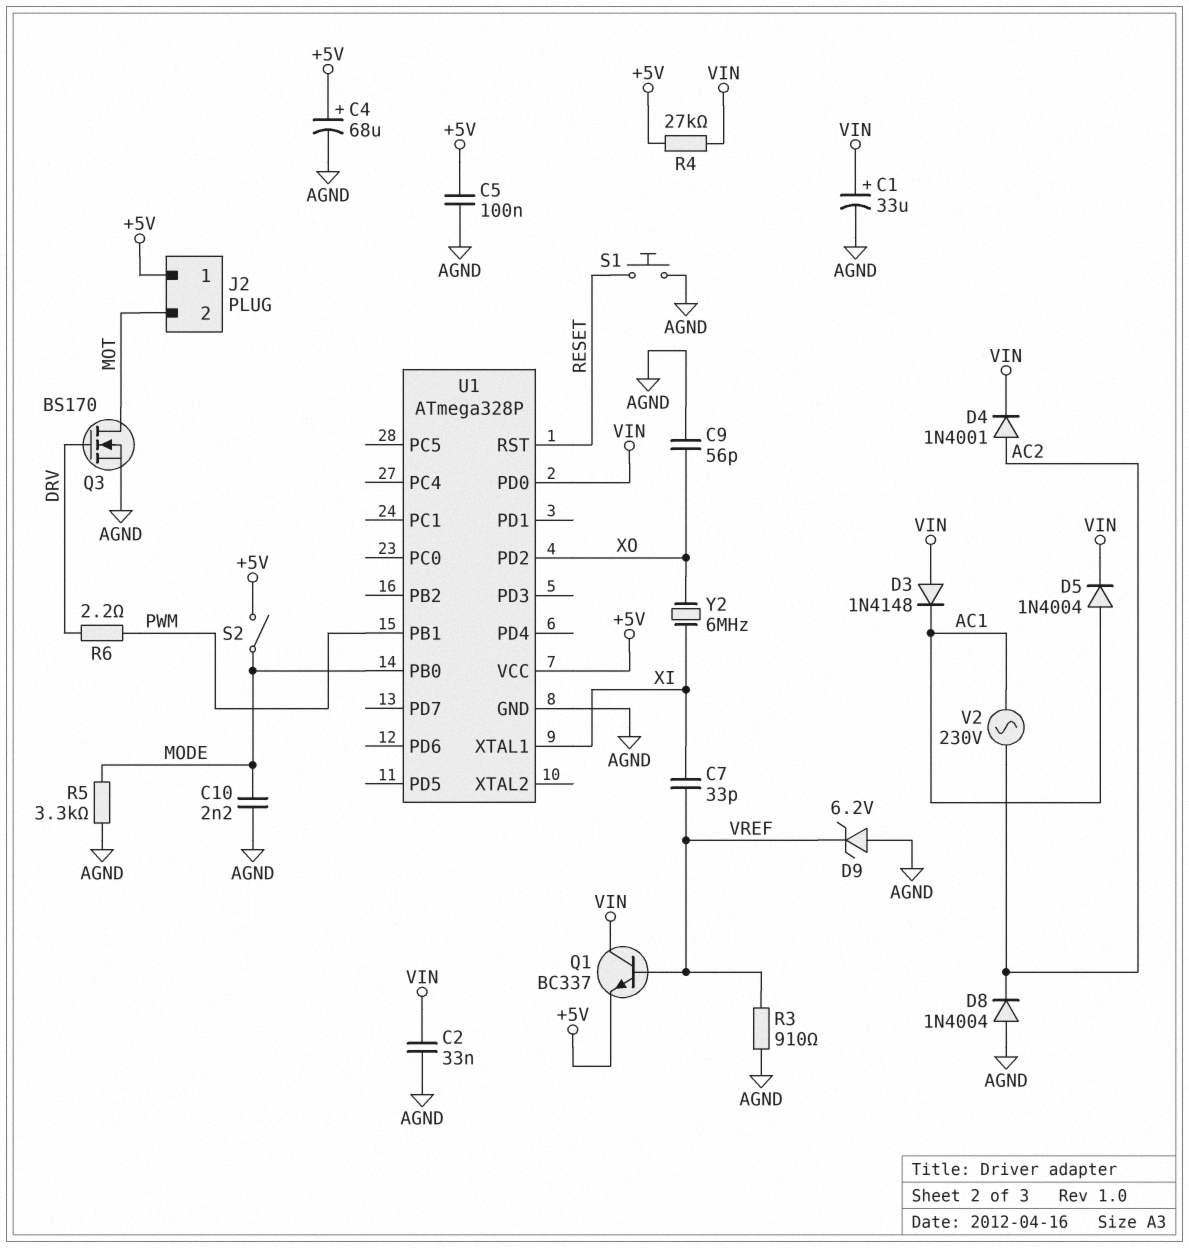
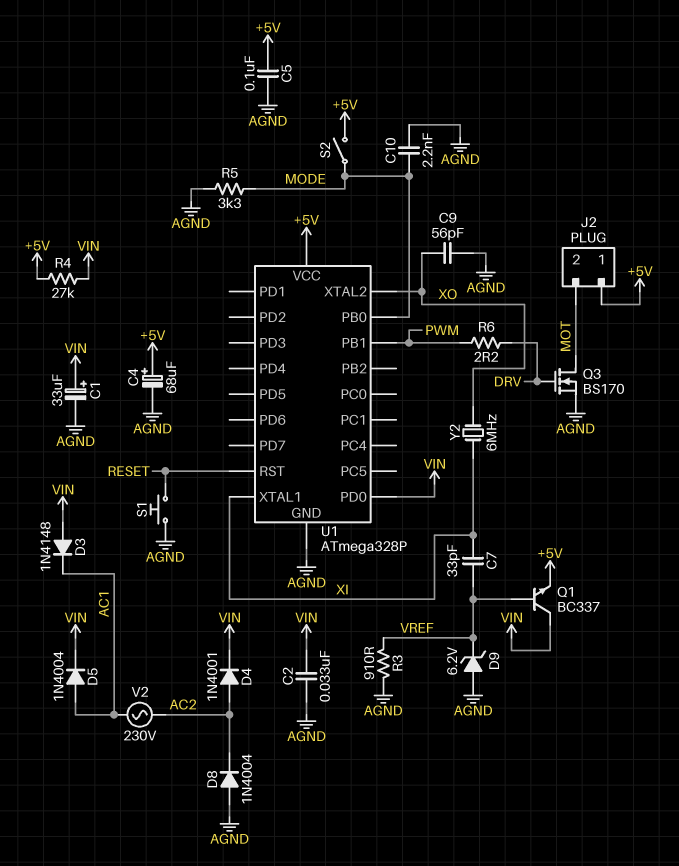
U1 pin PD2: XO -> none
U1 pin XTAL2: none -> XO

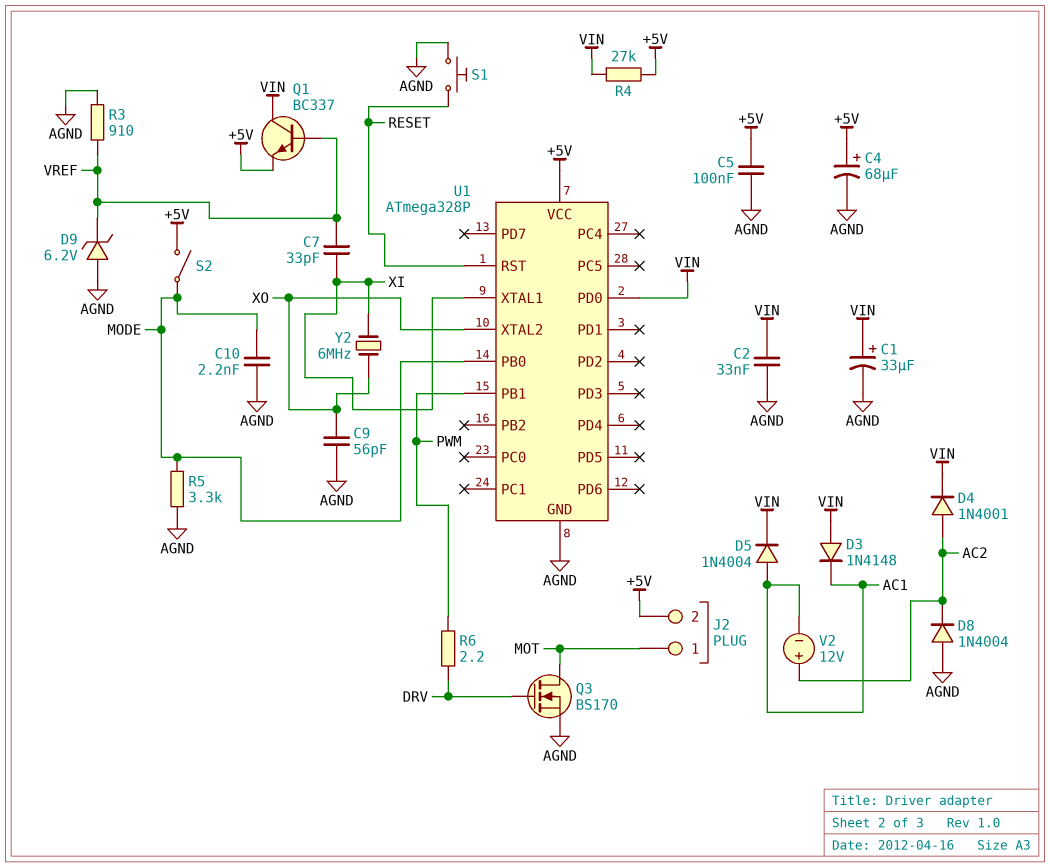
J2 pin 1: +5V -> MOT
J2 pin 2: MOT -> +5V
V2: AC 230V (AC1, AC2) -> 12V (plus AC2, minus AC1)

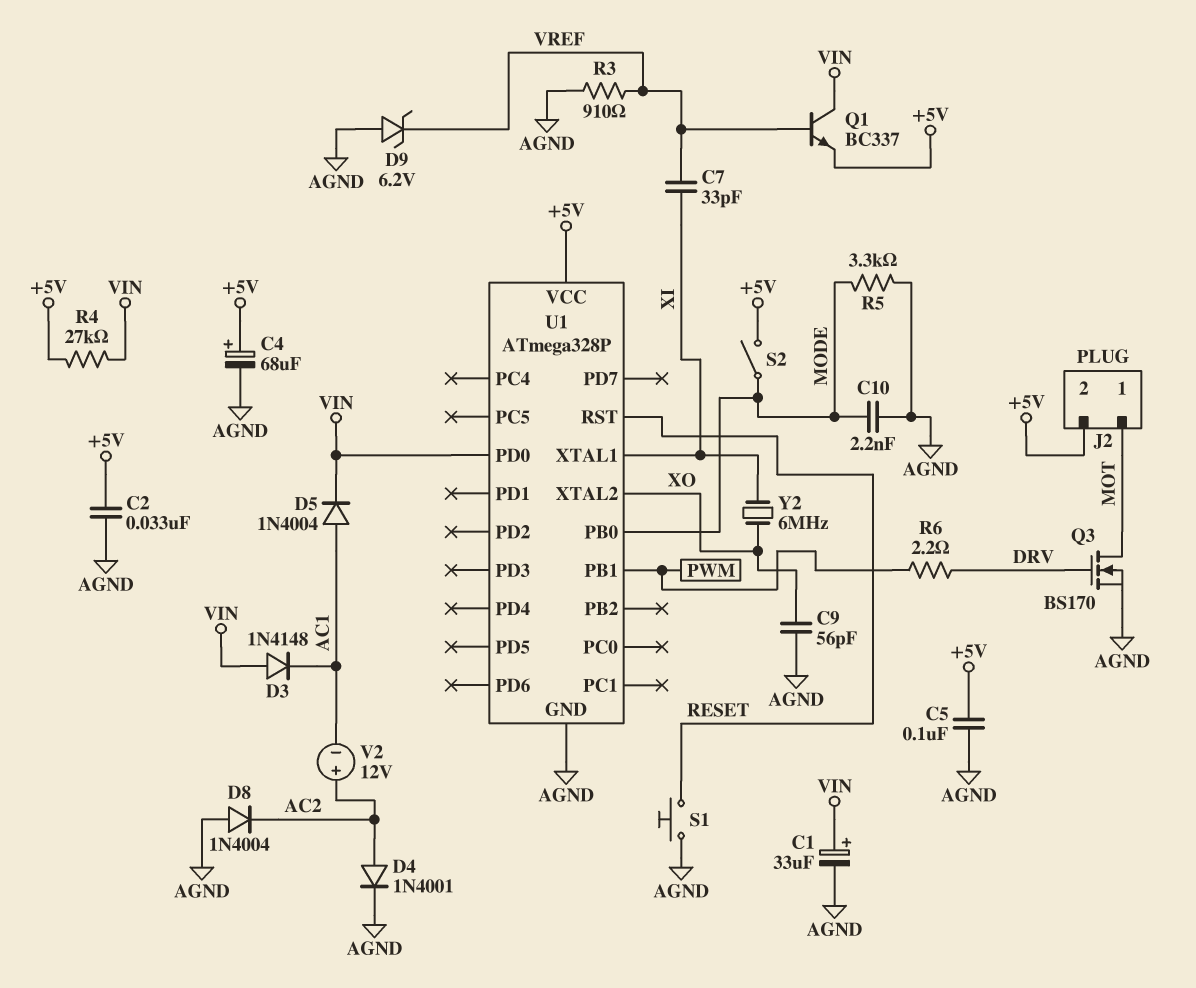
C2: 33nF (AGND, VIN) -> 33nF (+5V, AGND)
D4: diode 1N4001 (A AC2, K VIN) -> diode 1N4001 (A AC2, K AGND)

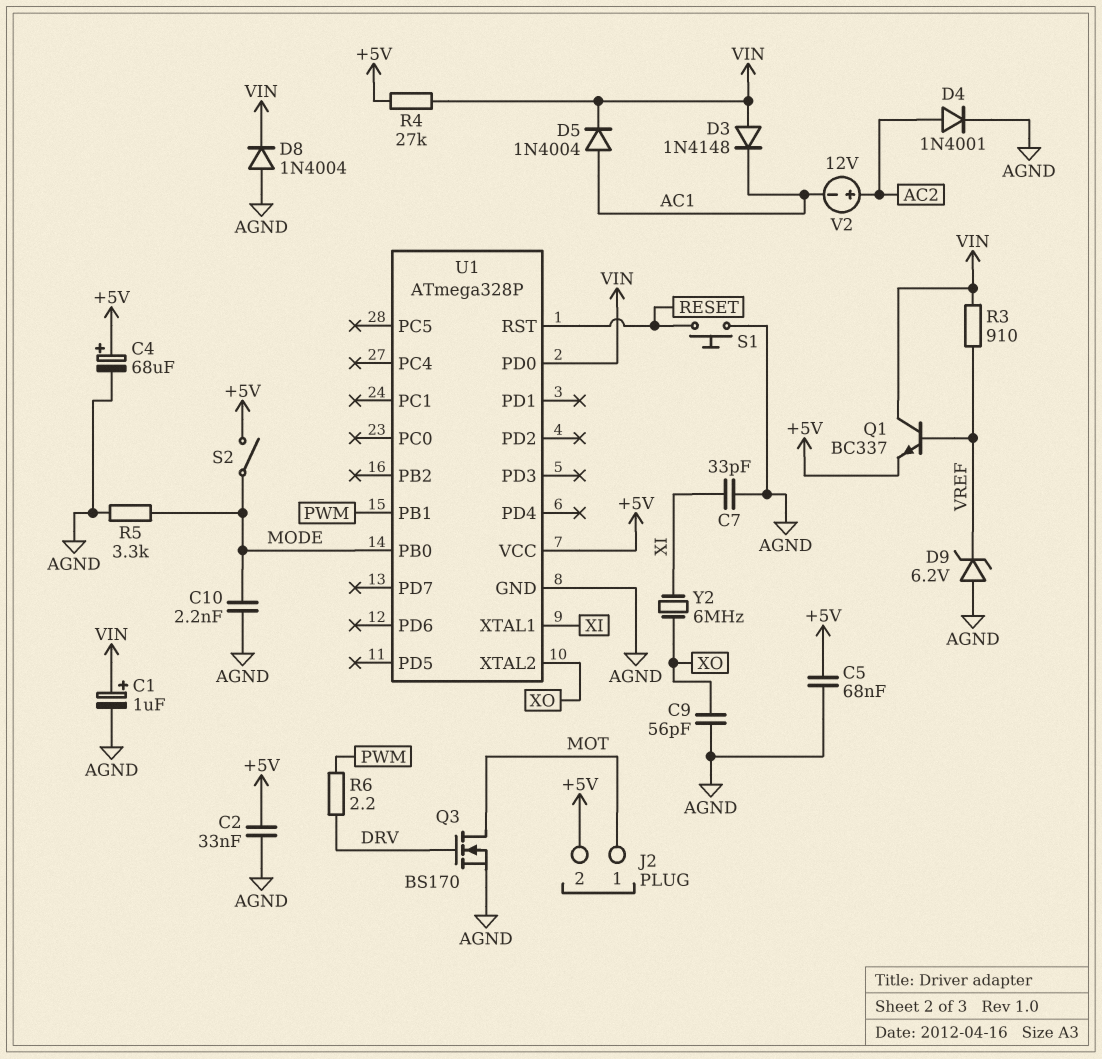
C1: 33uF (plus VIN, minus AGND) -> 1uF (plus VIN, minus AGND)
C5: 100nF (+5V, AGND) -> 68nF (+5V, AGND)
C7: 33pF (VREF, XI) -> 33pF (AGND, XI)
D8: diode 1N4004 (A AGND, K AC2) -> diode 1N4004 (A AGND, K VIN)
R3: 910 (AGND, VREF) -> 910 (VIN, VREF)

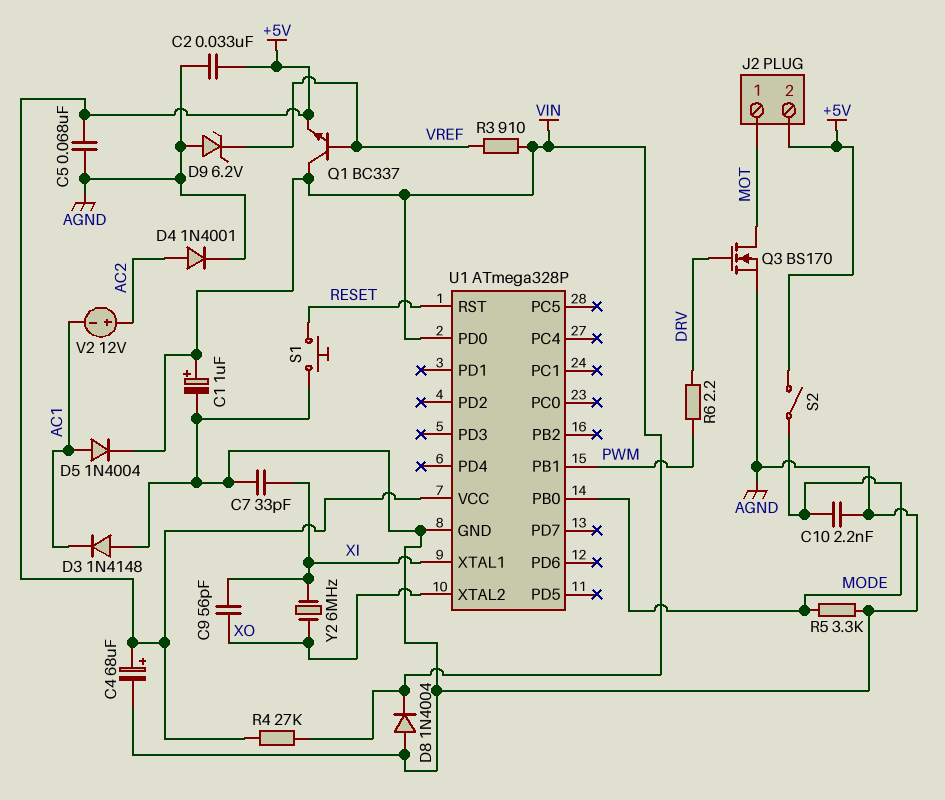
C9: 56pF (AGND, XO) -> 56pF (XI, XO)
D3: diode 1N4148 (A VIN, K AC1) -> diode 1N4148 (A AGND, K AC1)

